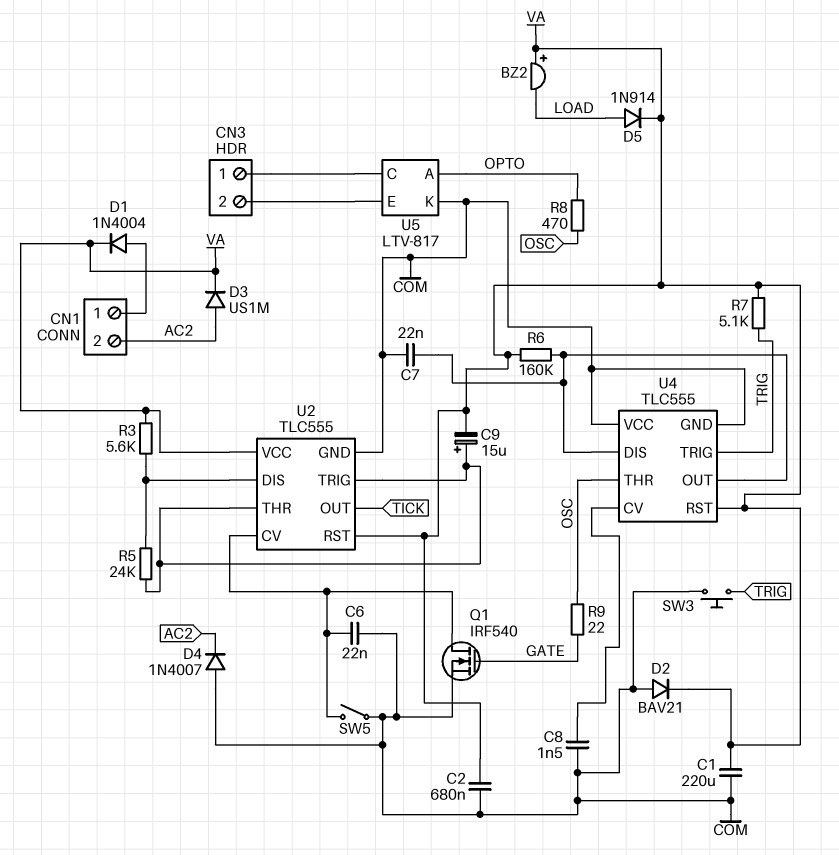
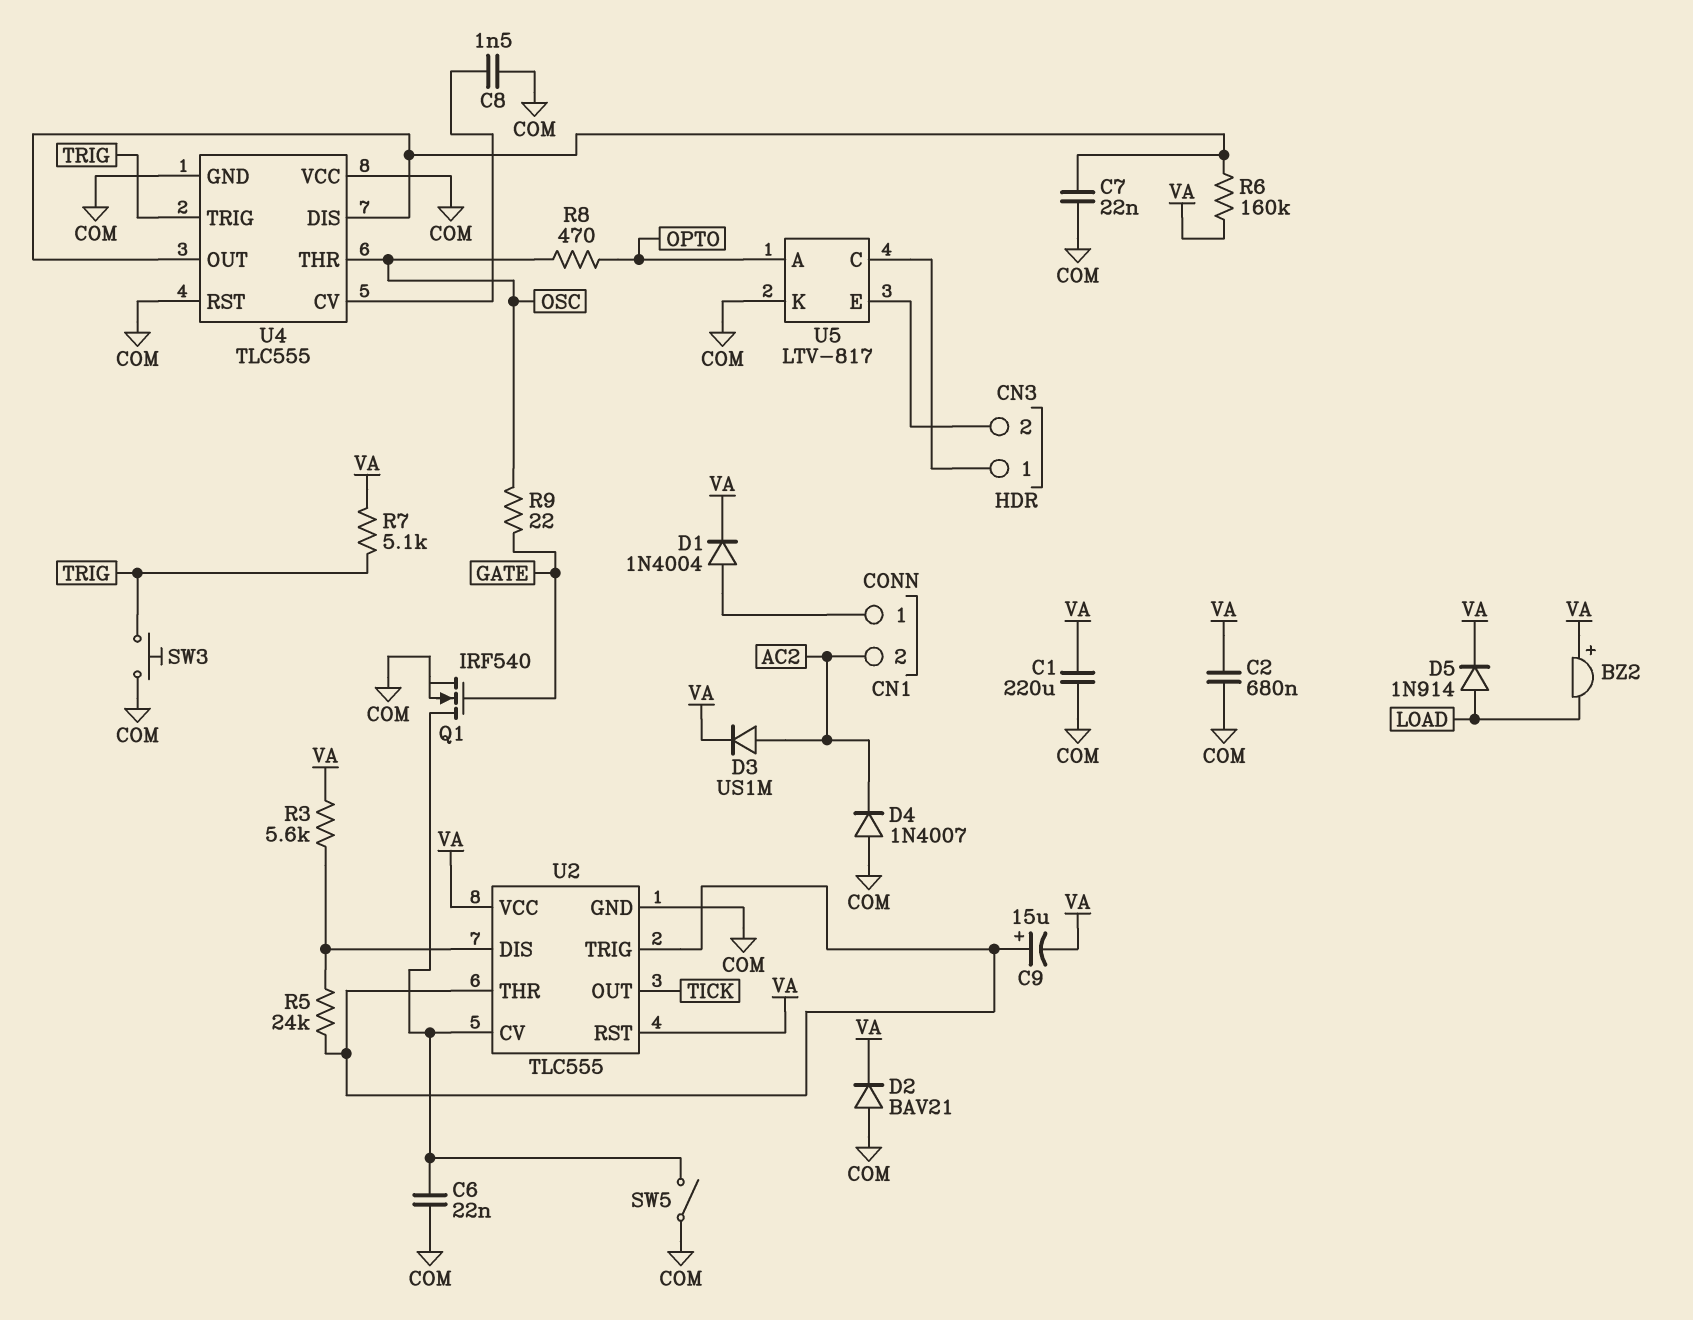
U4 pin RST: VA -> COM

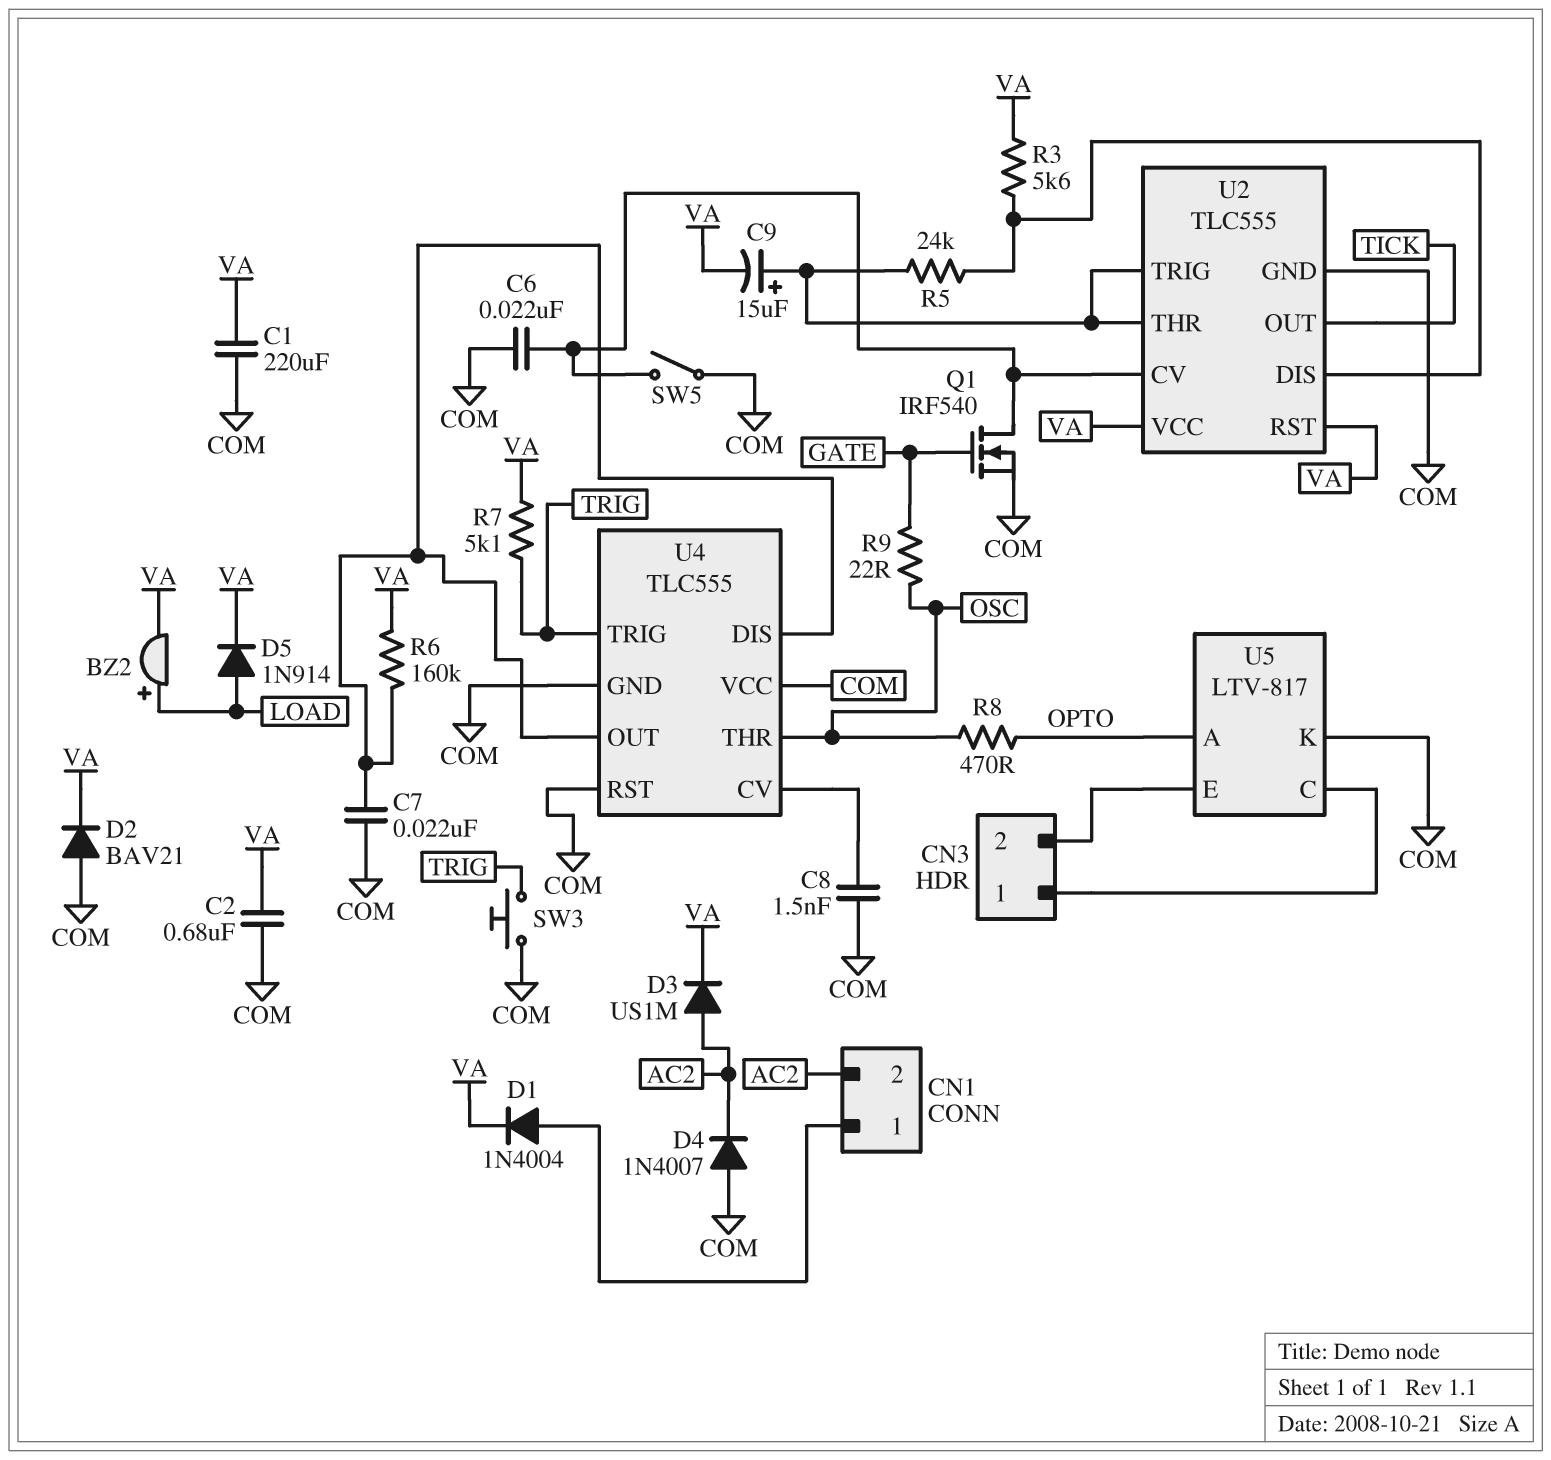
BZ2: buzzer (plus VA, minus LOAD) -> buzzer (plus LOAD, minus VA)

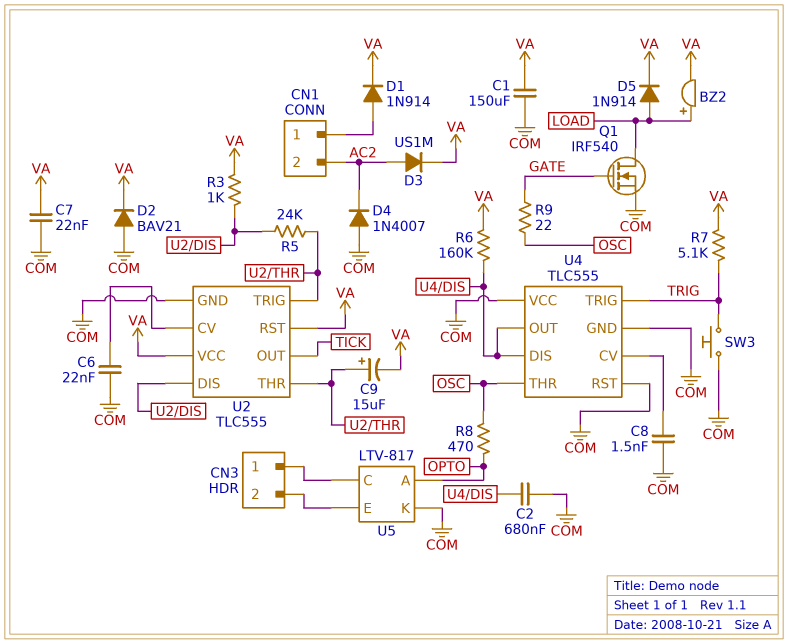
C1: 220uF (COM, VA) -> 150uF (COM, VA)
C2: 680nF (COM, VA) -> 680nF (COM, U4/DIS)
C7: 22nF (COM, U4/DIS) -> 22nF (COM, VA)
D1: diode 1N4004 (A CN1/1, K VA) -> diode 1N914 (A CN1/1, K VA)
Q1: NMOS IRF540 (G GATE, D U2/CV, S COM) -> NMOS IRF540 (G GATE, D LOAD, S COM)
R3: 5.6k (U2/DIS, VA) -> 1k (U2/DIS, VA)
SW5: switch (COM, U2/CV) -> none

